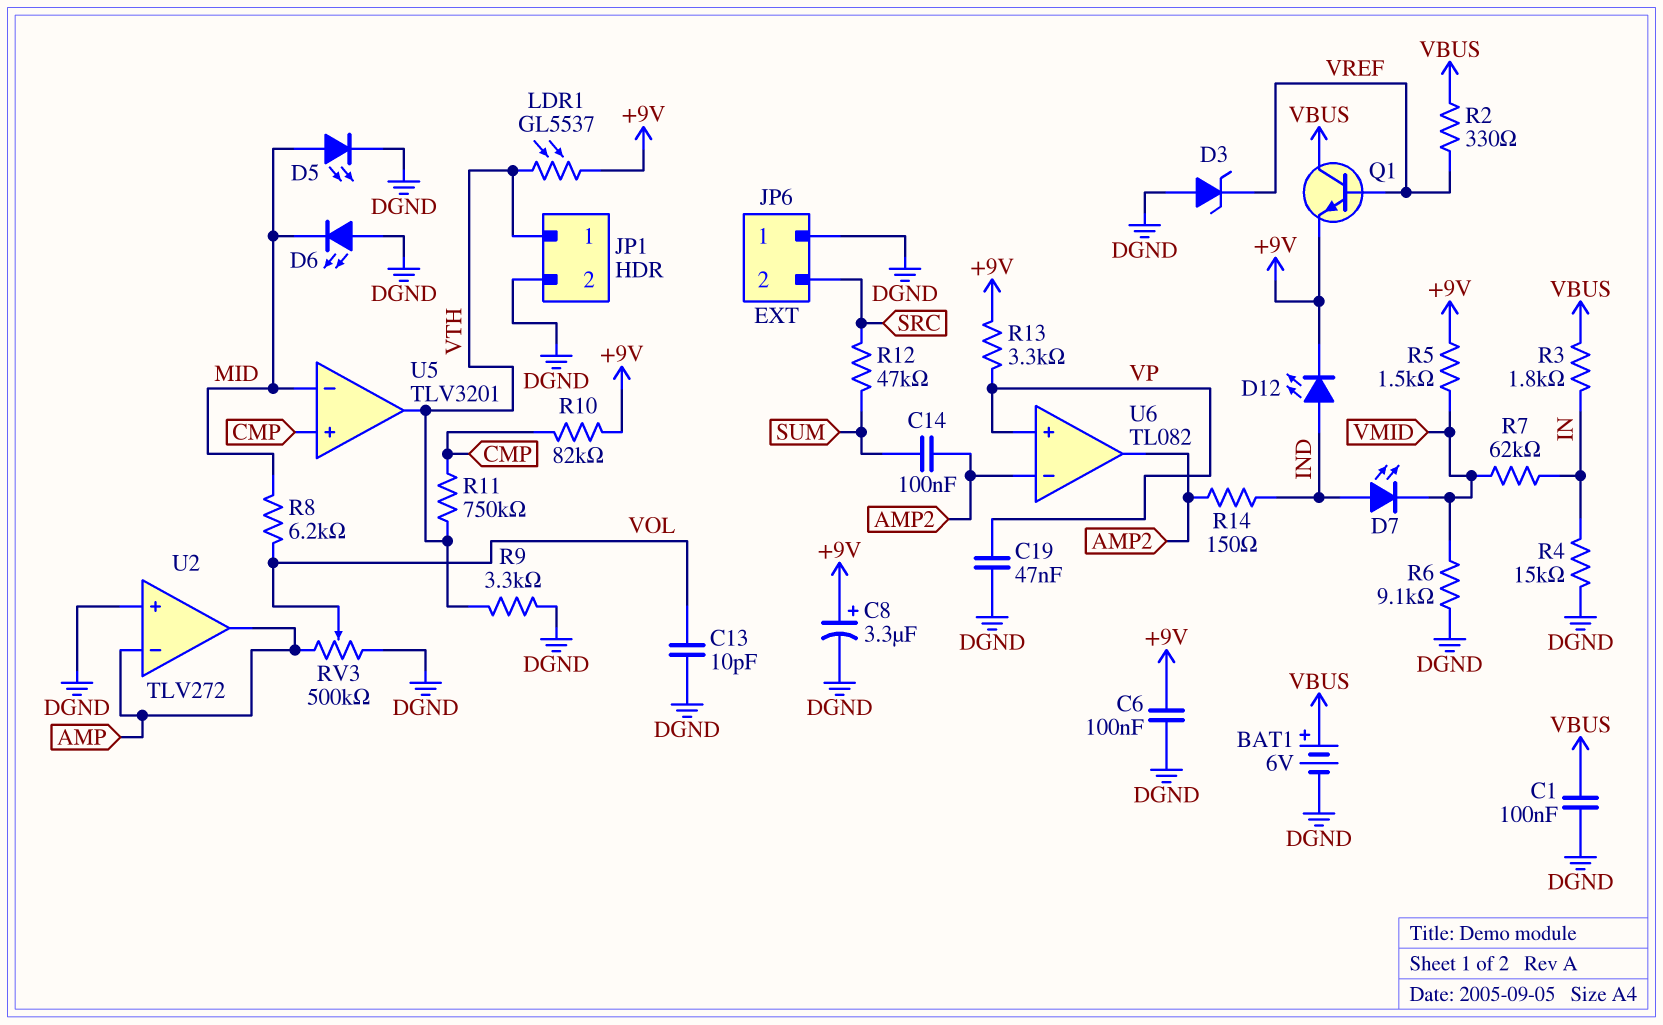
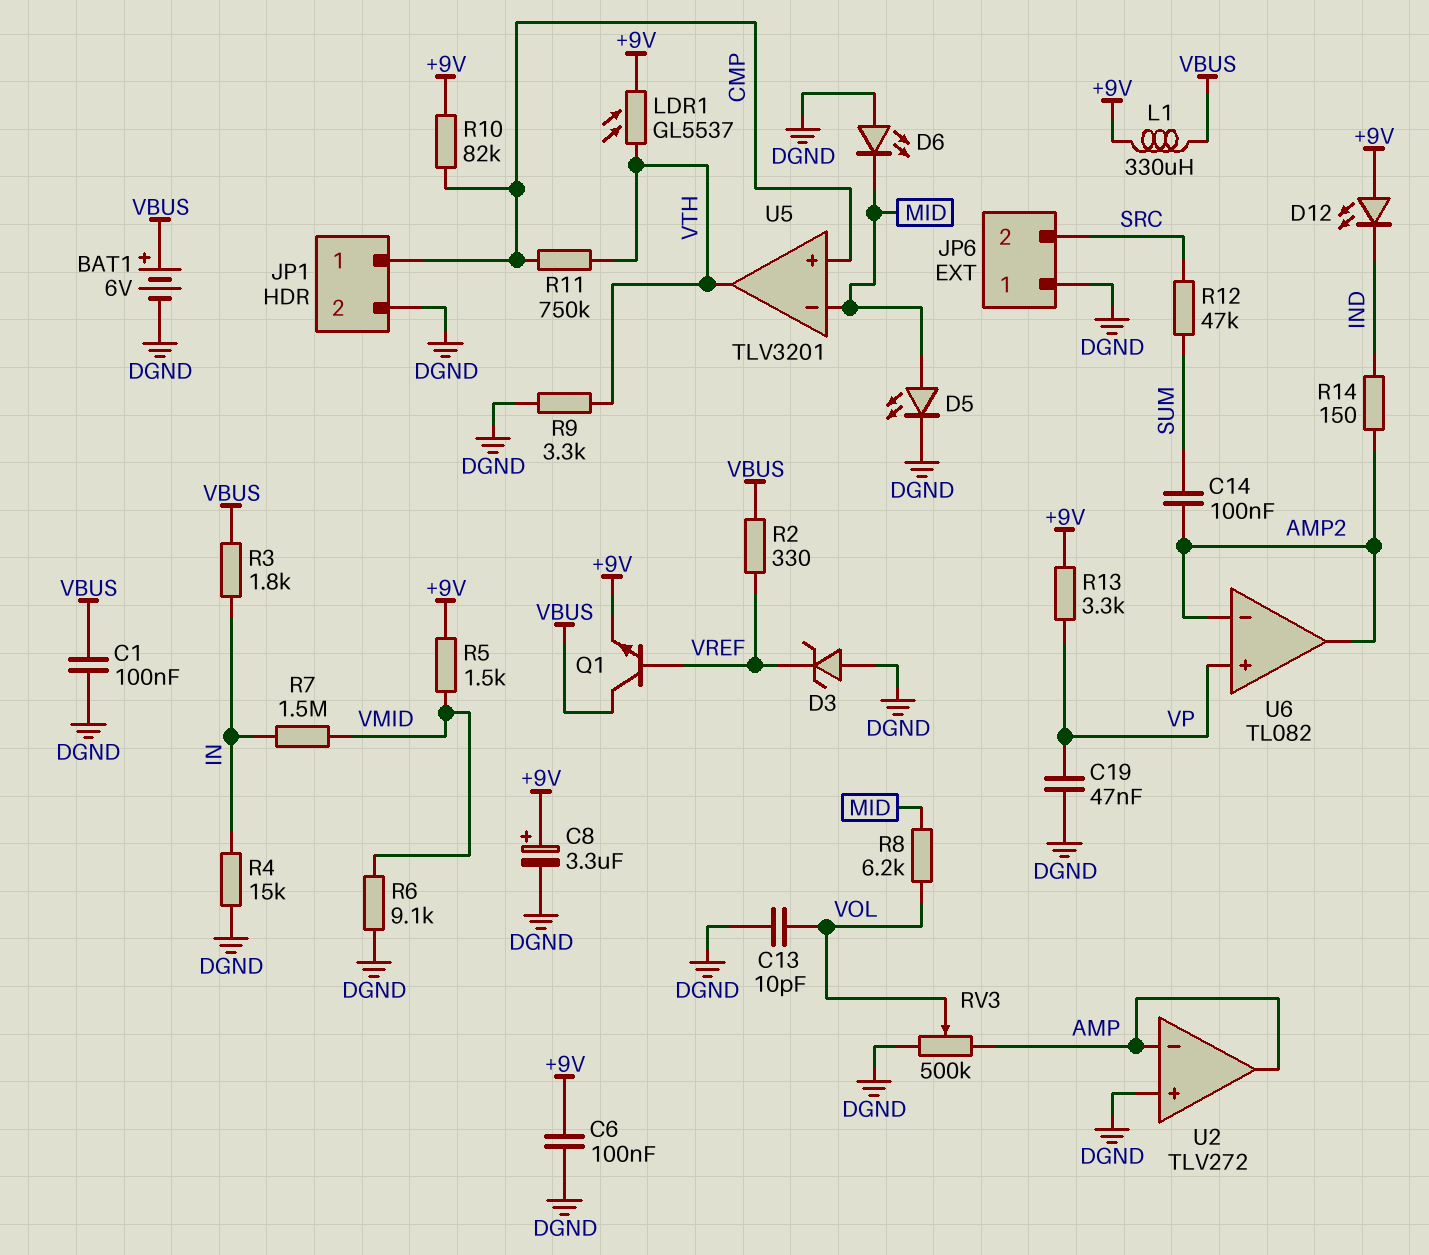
D7: LED (A IND, K VMID) -> none
D12: LED (A IND, K +9V) -> LED (A +9V, K IND)
JP1 pin 1: VTH -> CMP
L1: none -> 330uH (+9V, VBUS)
R7: 62k (IN, VMID) -> 1.5M (IN, VMID)

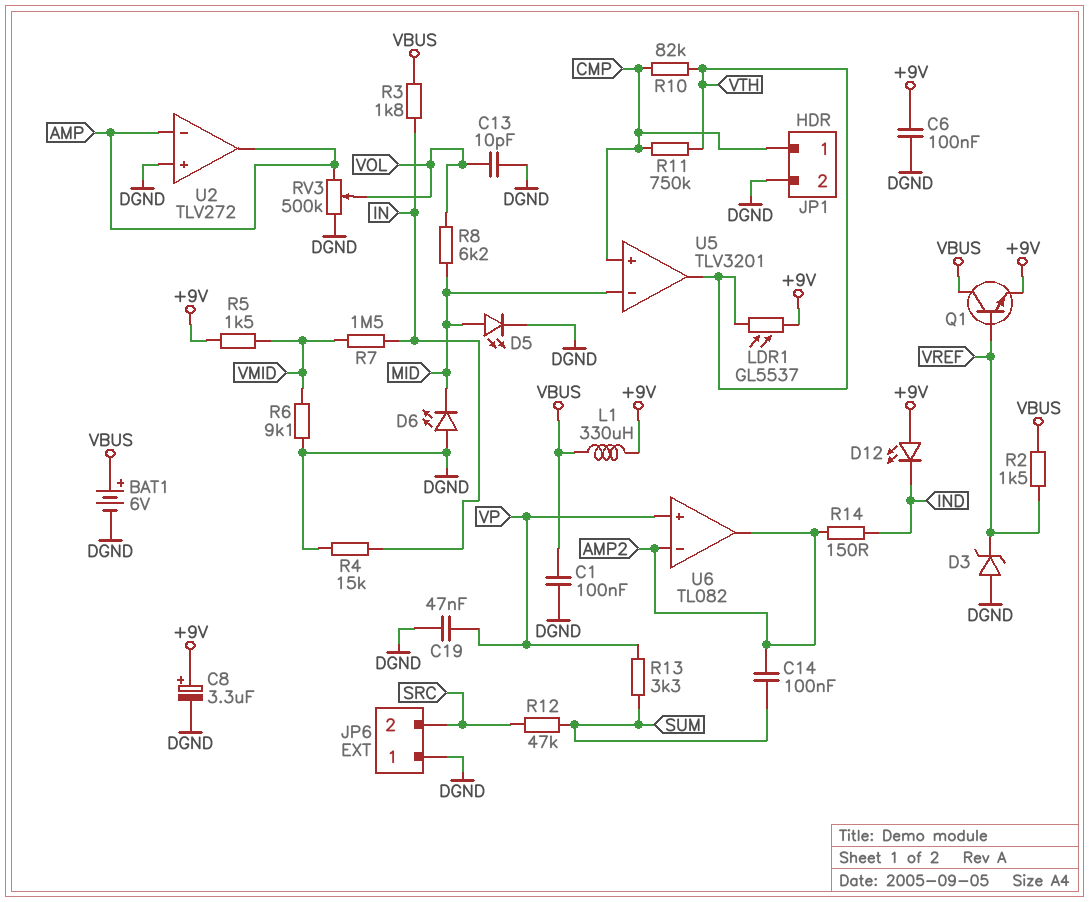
R2: 330 (VBUS, VREF) -> 1.5k (VBUS, VREF)
R9: 3.3k (DGND, VTH) -> none
R10: 82k (+9V, CMP) -> 82k (CMP, VTH)
R13: 3.3k (+9V, VP) -> 3.3k (SUM, VP)

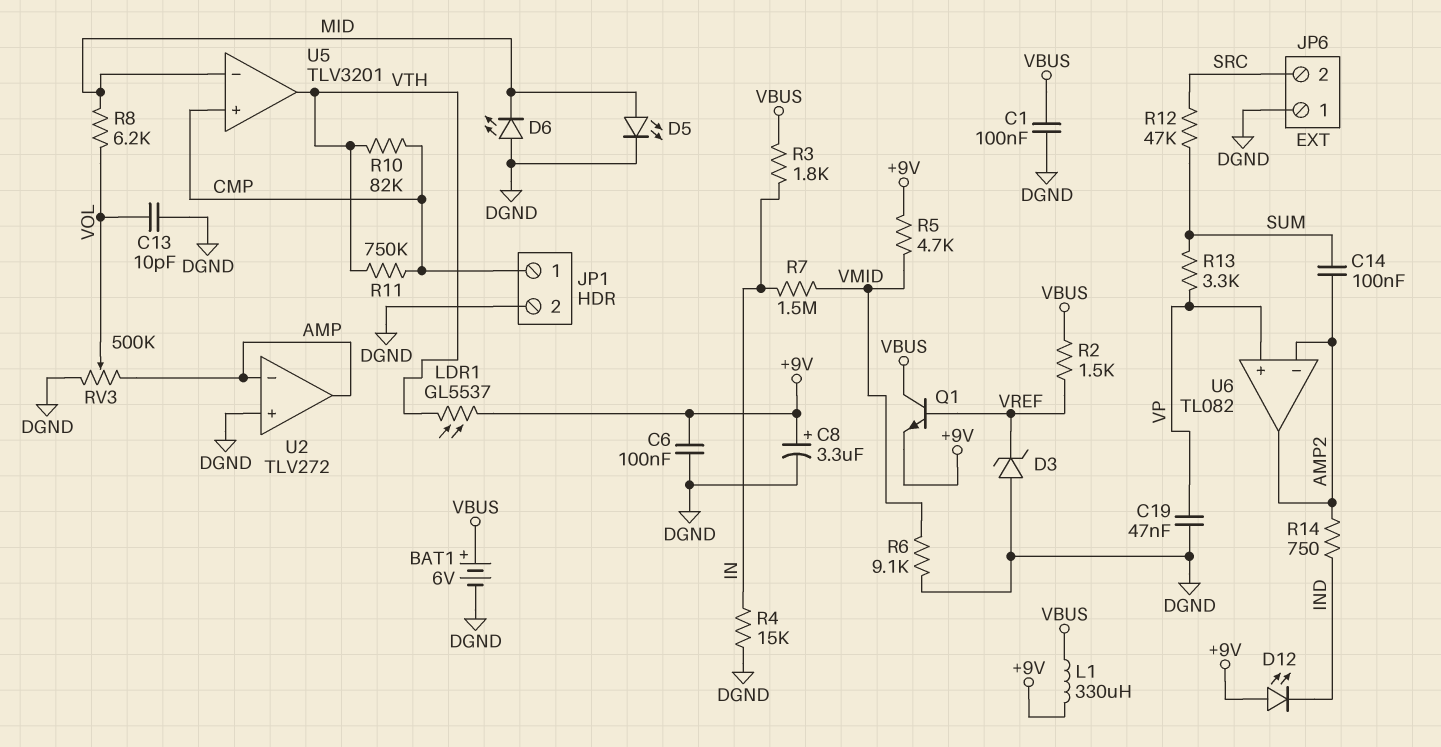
R5: 1.5k (+9V, VMID) -> 4.7k (+9V, VMID)
R14: 150 (AMP2, IND) -> 750 (AMP2, IND)

